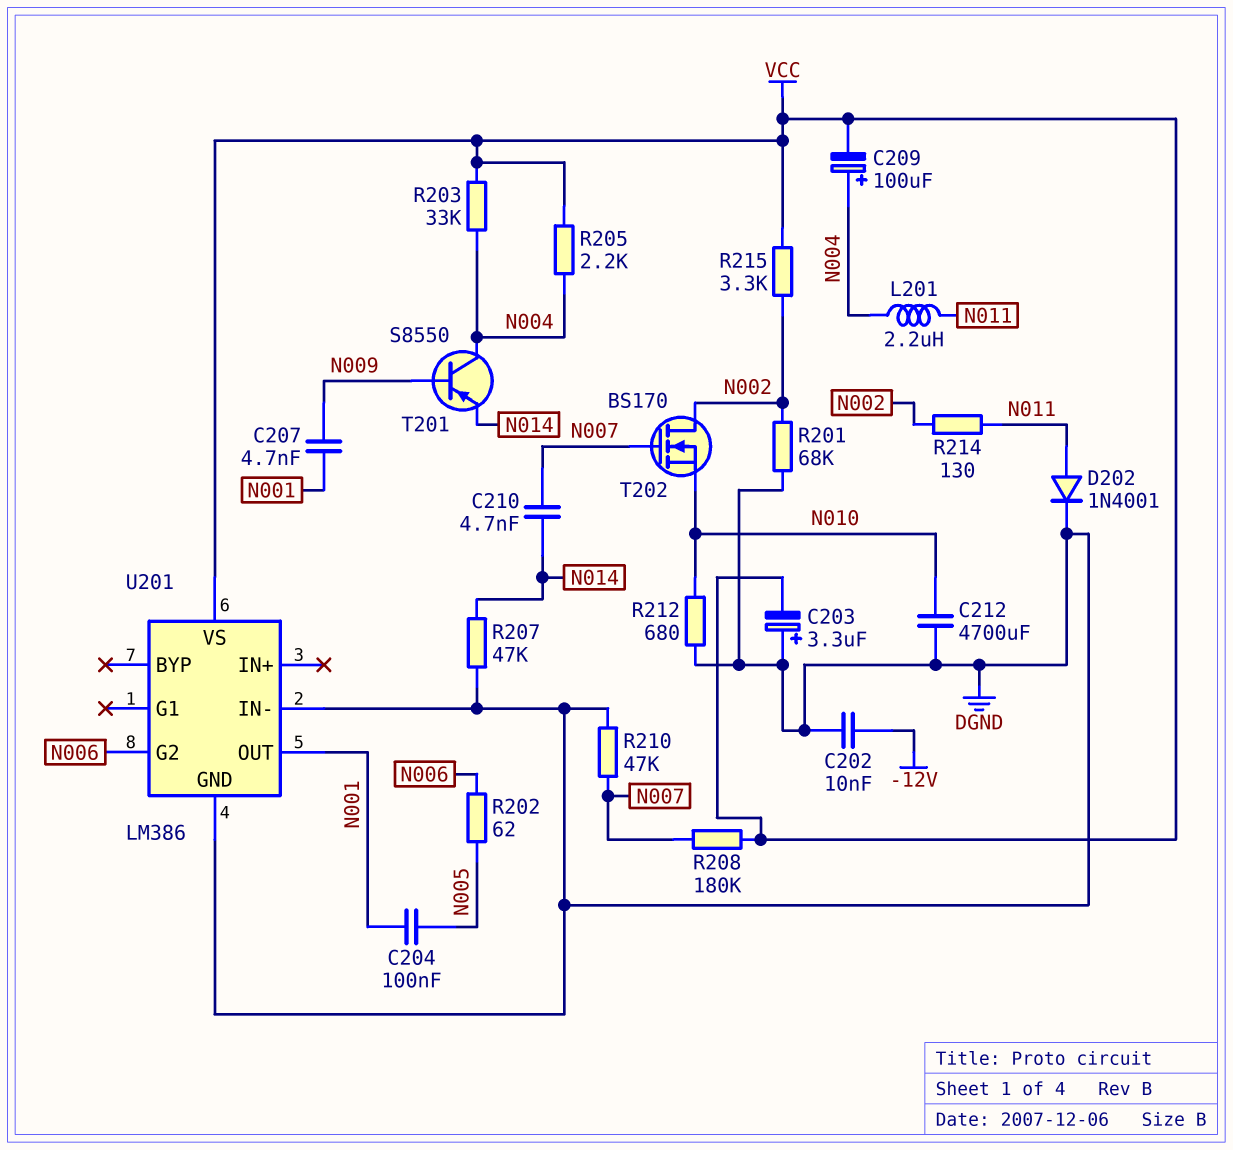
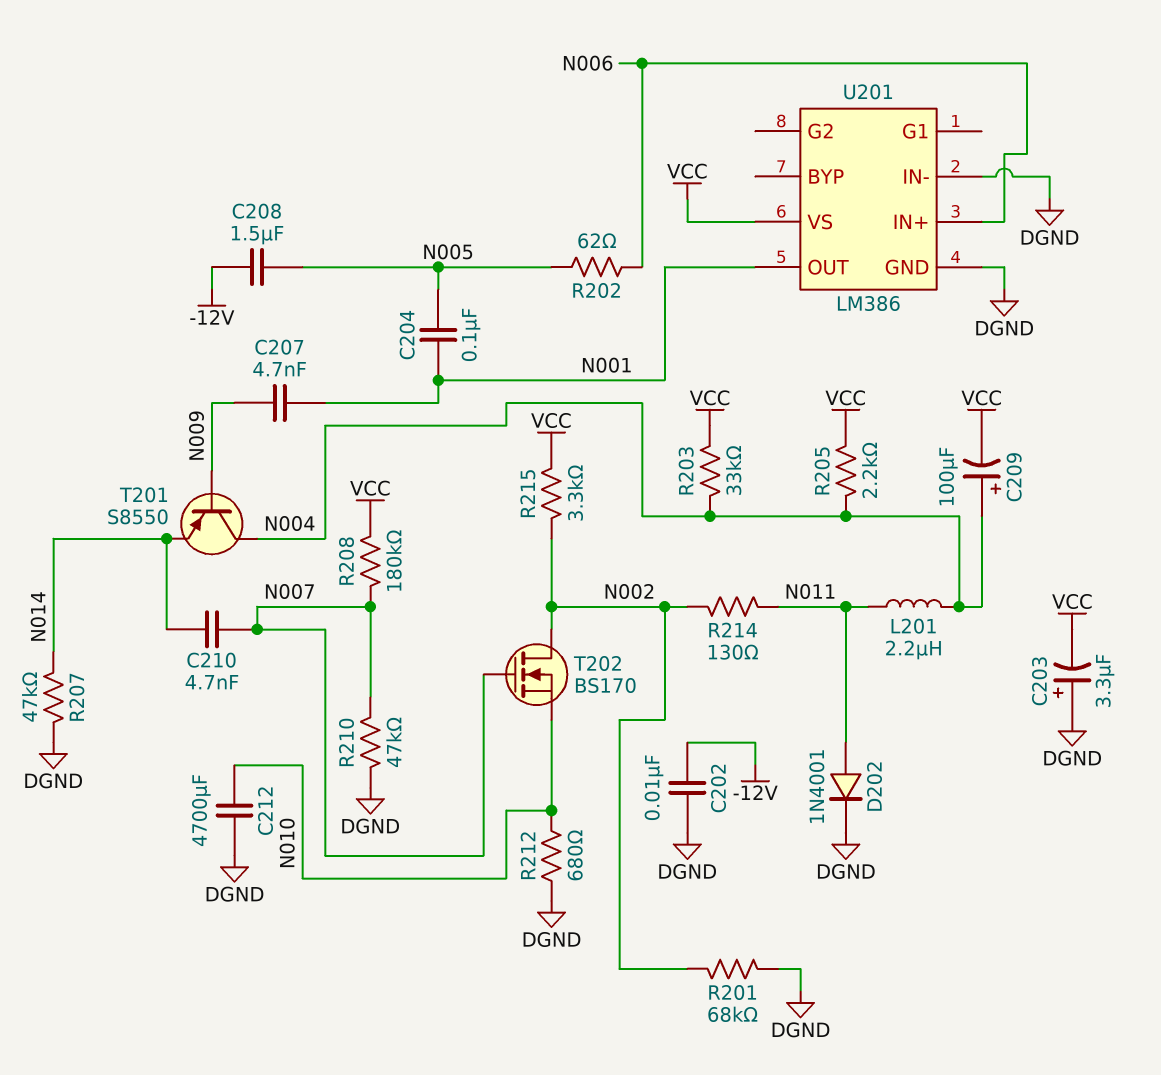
C208: none -> 1.5uF (-12V, N005)
U201 pin G2: N006 -> none
U201 pin IN+: none -> N006

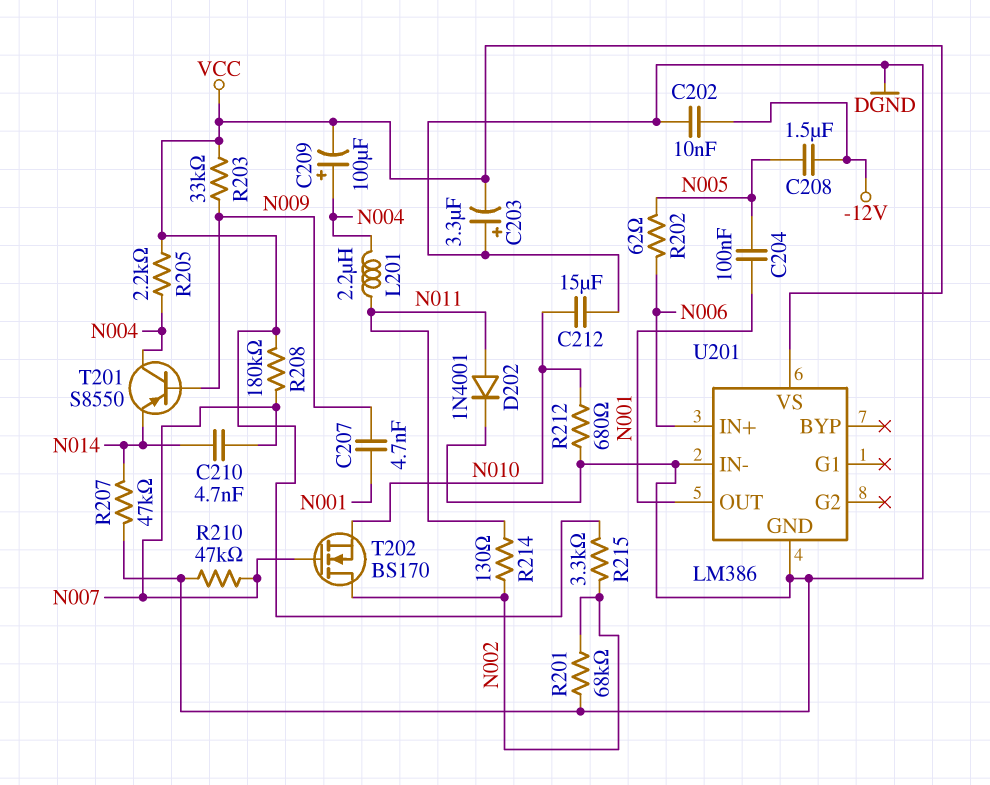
C212: 4700uF (DGND, N010) -> 15uF (DGND, N010)
R203: 33k (N004, VCC) -> 33k (N009, VCC)

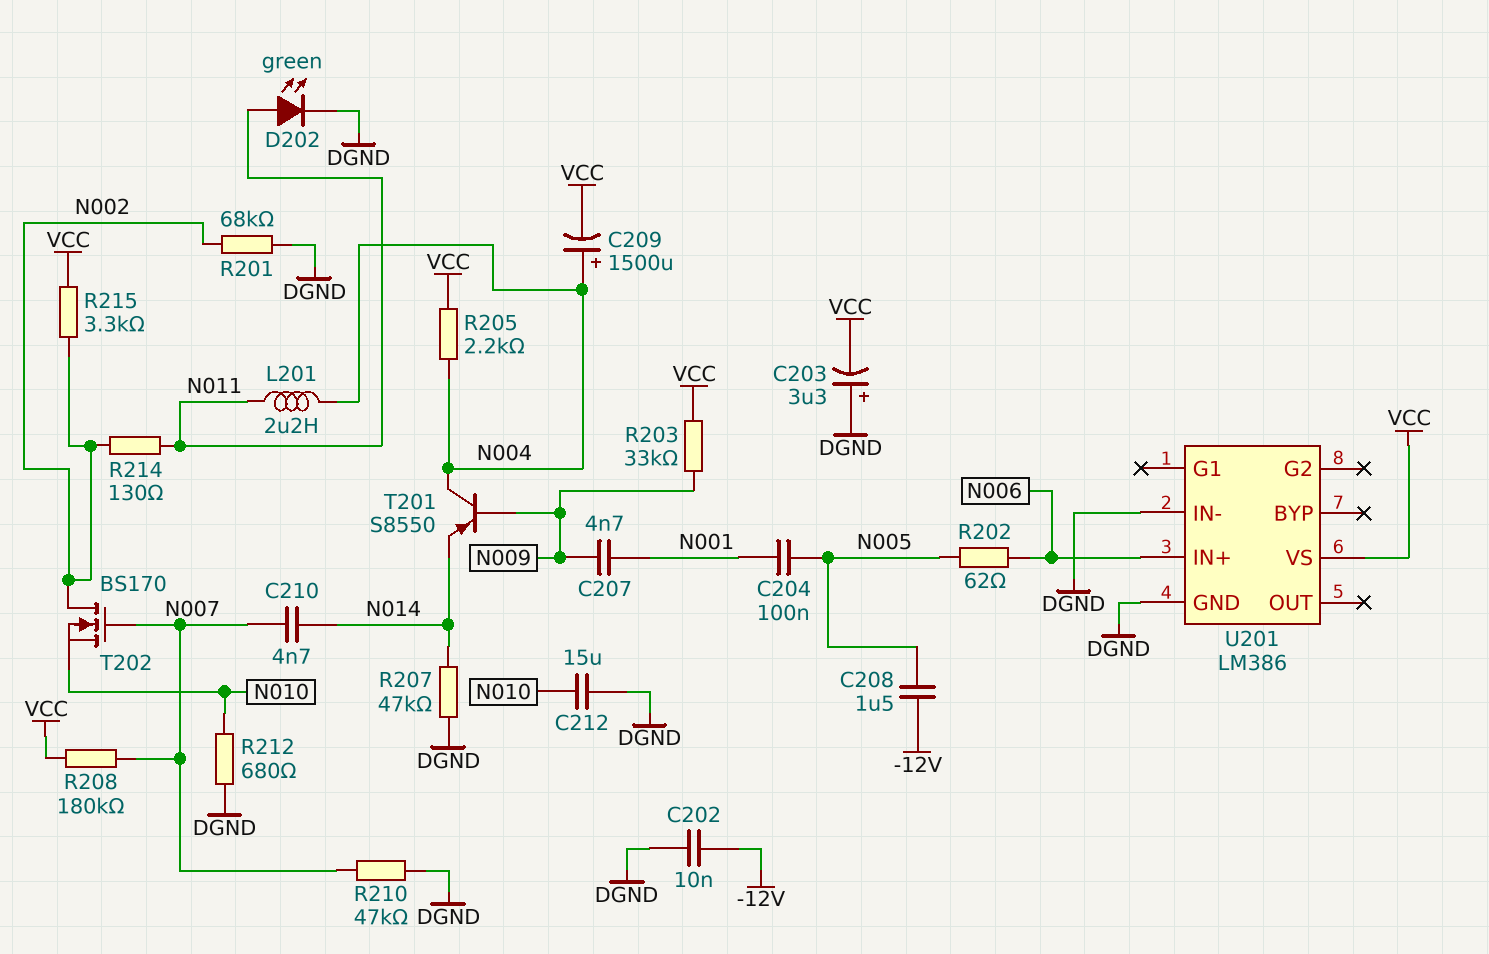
C209: 100uF (plus N004, minus VCC) -> 1500uF (plus N004, minus VCC)
D202: diode 1N4001 (A N011, K DGND) -> LED green (A N011, K DGND)
U201 pin OUT: N001 -> none

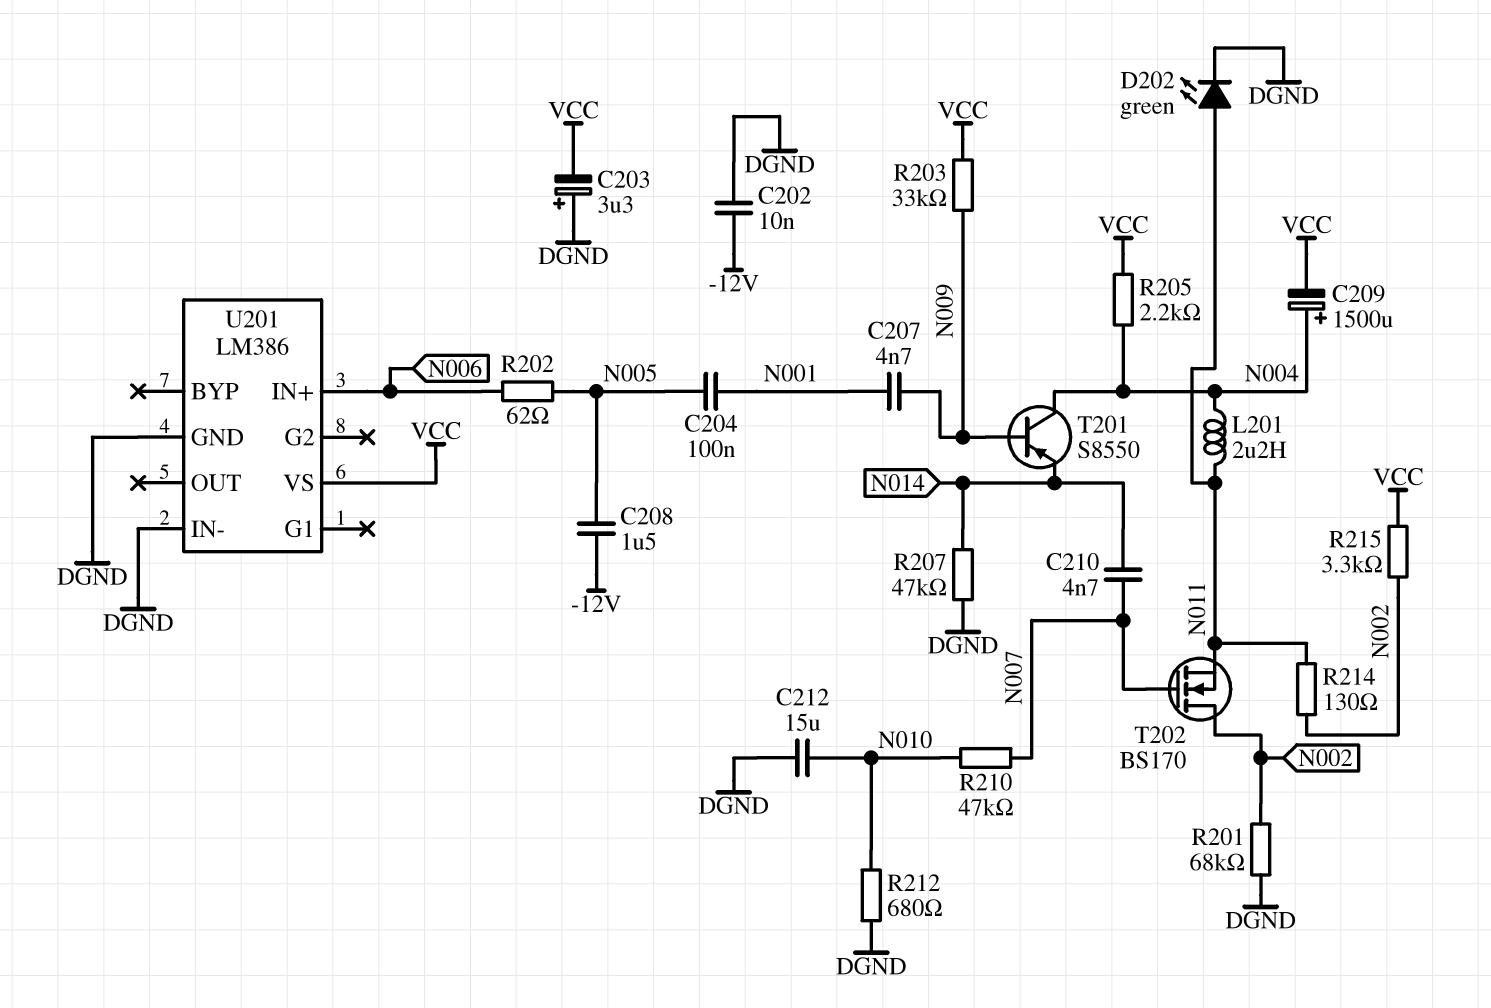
R208: 180k (N007, VCC) -> none
R210: 47k (DGND, N007) -> 47k (N007, N010)
T202: NMOS BS170 (G N007, D N002, S N010) -> NMOS BS170 (G N007, D N002, S N011)

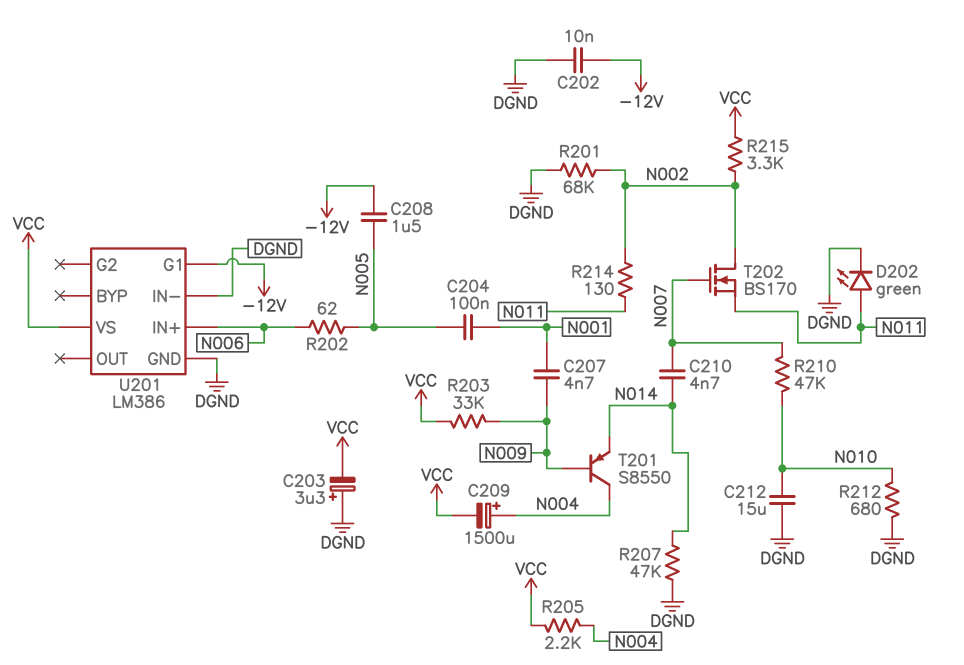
L201: 2.2uH (N004, N011) -> none
U201 pin G1: none -> -12V

